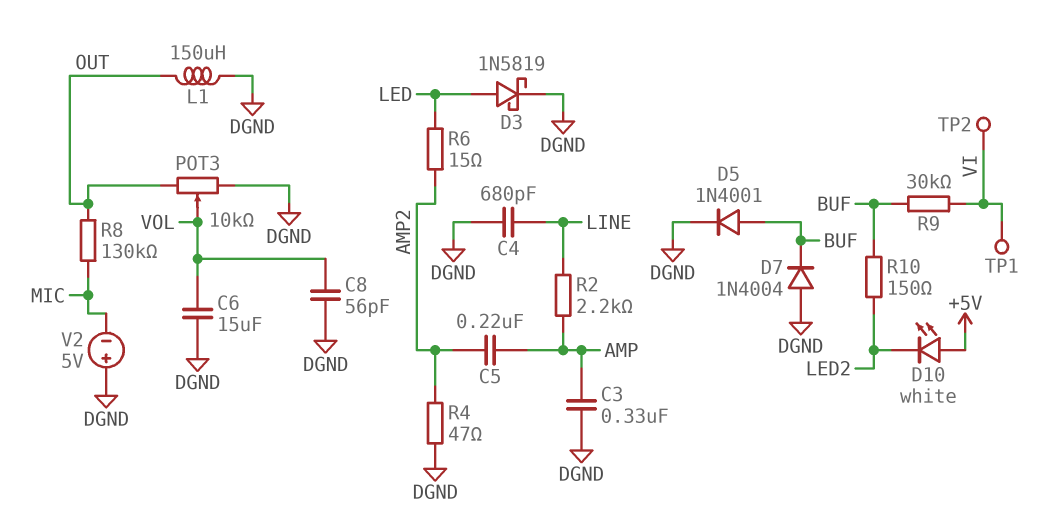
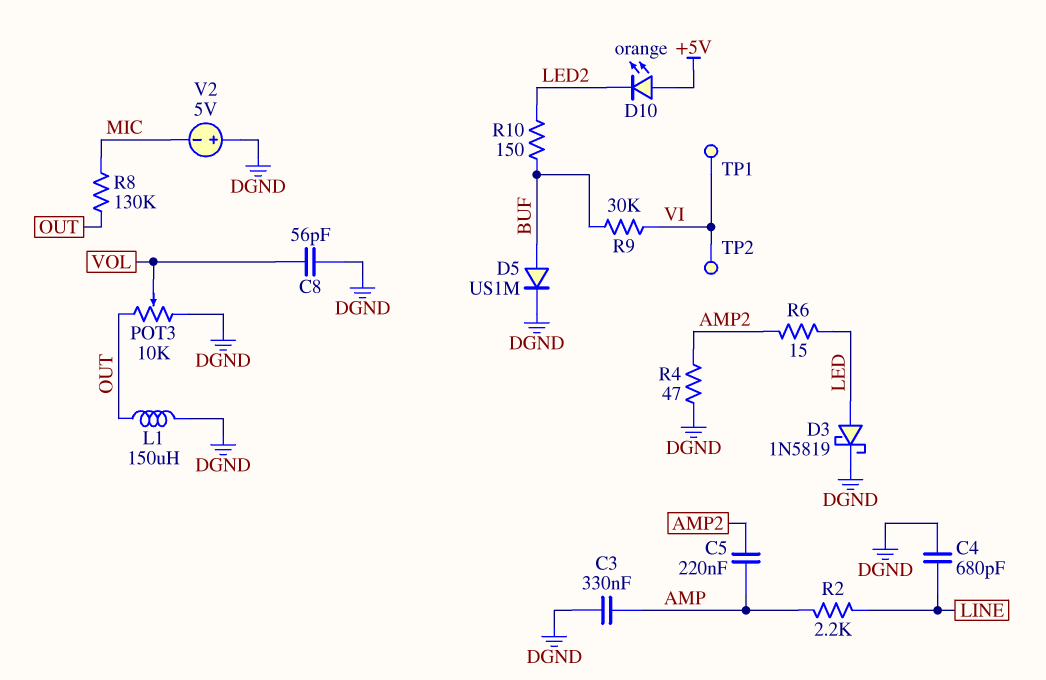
C6: 15uF (DGND, VOL) -> none
D5: diode 1N4001 (A BUF, K DGND) -> diode US1M (A BUF, K DGND)
D7: diode 1N4004 (A DGND, K BUF) -> none
D10: LED white (A +5V, K LED2) -> LED orange (A +5V, K LED2)

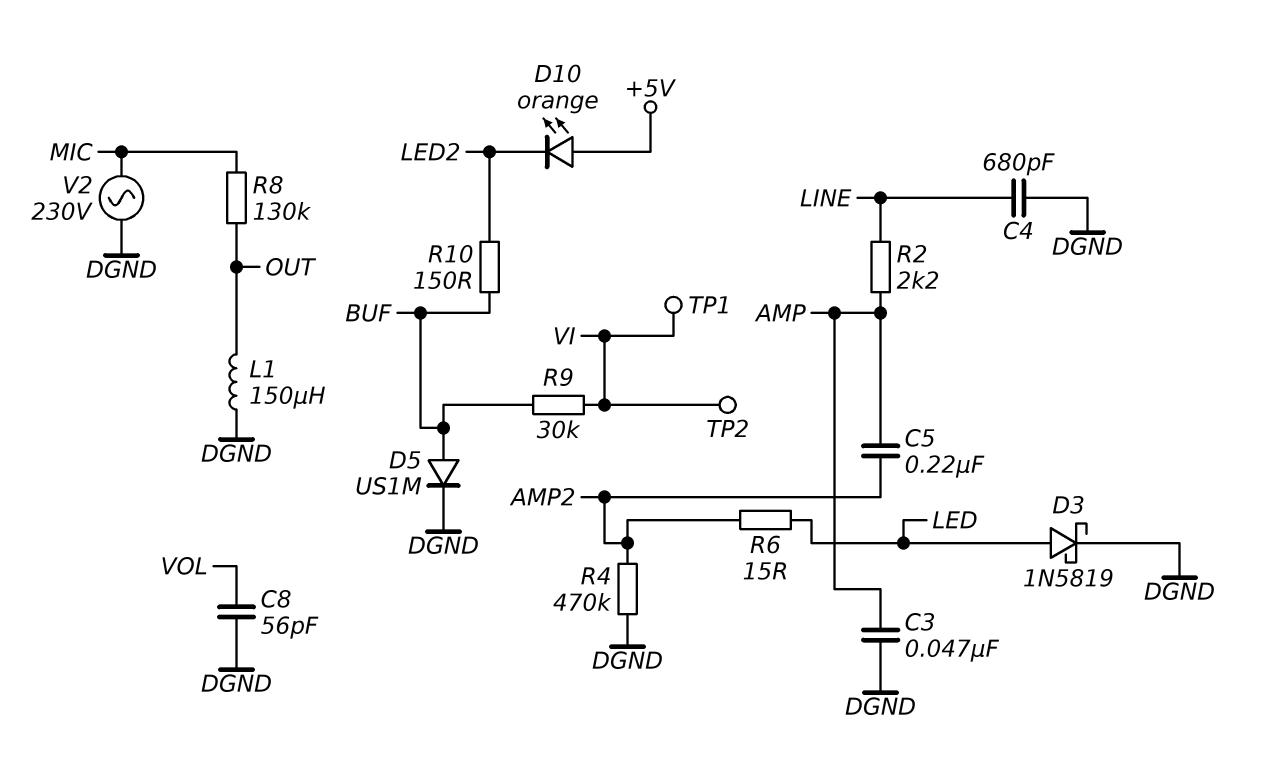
C3: 330nF (AMP, DGND) -> 47nF (AMP, DGND)
POT3: 10k (DGND, OUT, wiper VOL) -> none
R4: 47 (AMP2, DGND) -> 470k (AMP2, DGND)
V2: 5V (plus DGND, minus MIC) -> AC 230V (DGND, MIC)

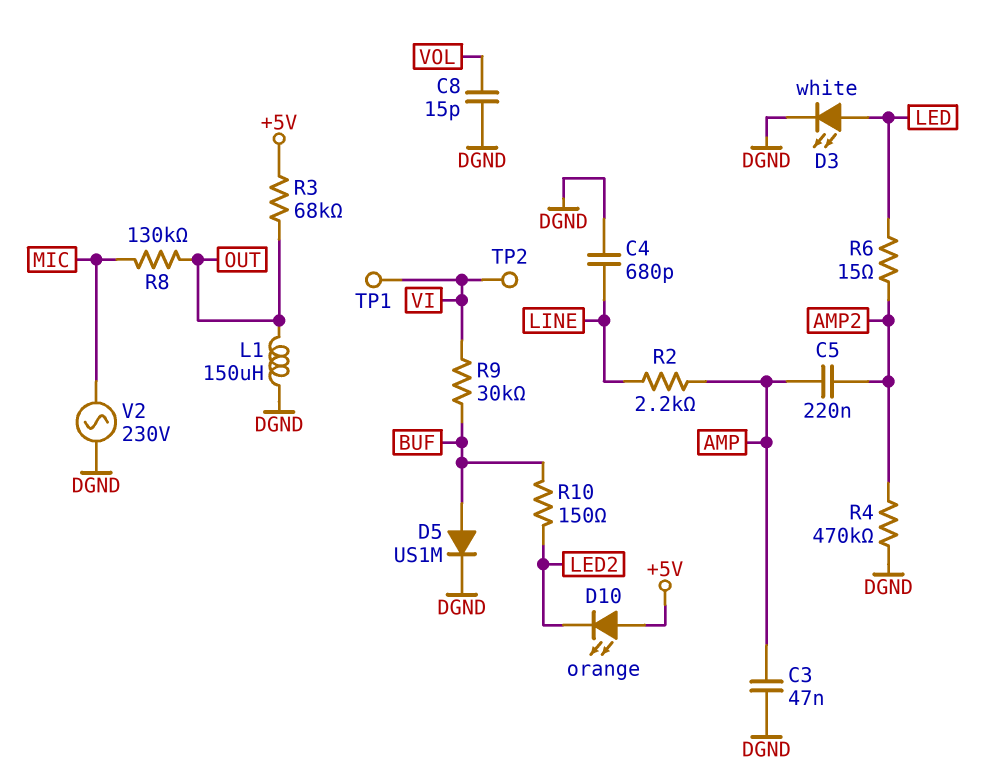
C8: 56pF (DGND, VOL) -> 15pF (DGND, VOL)
D3: schottky 1N5819 (A LED, K DGND) -> LED white (A LED, K DGND)
R3: none -> 68k (+5V, OUT)

